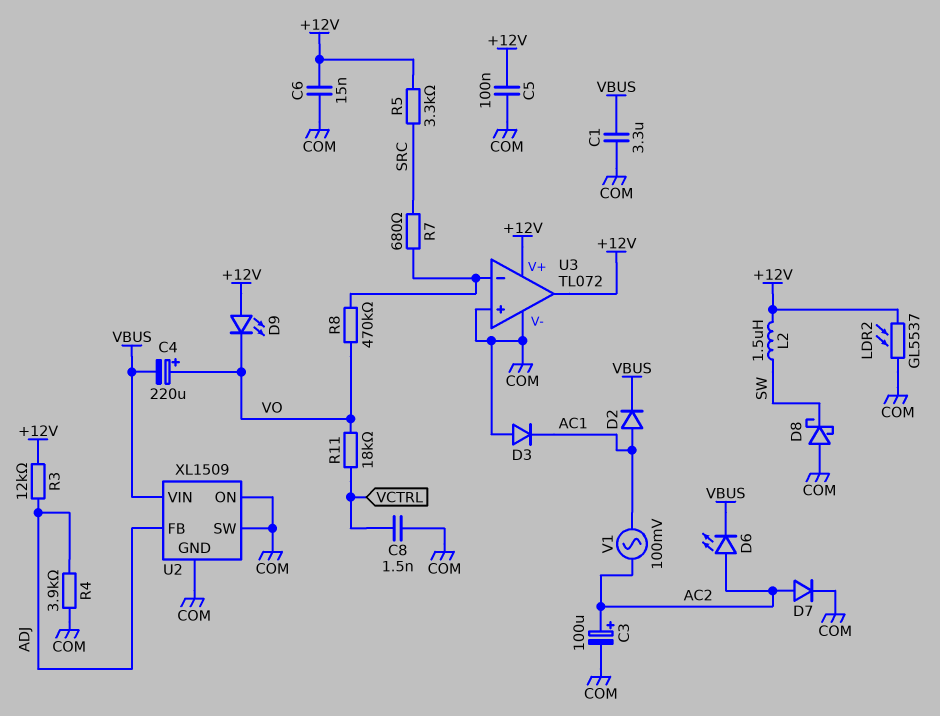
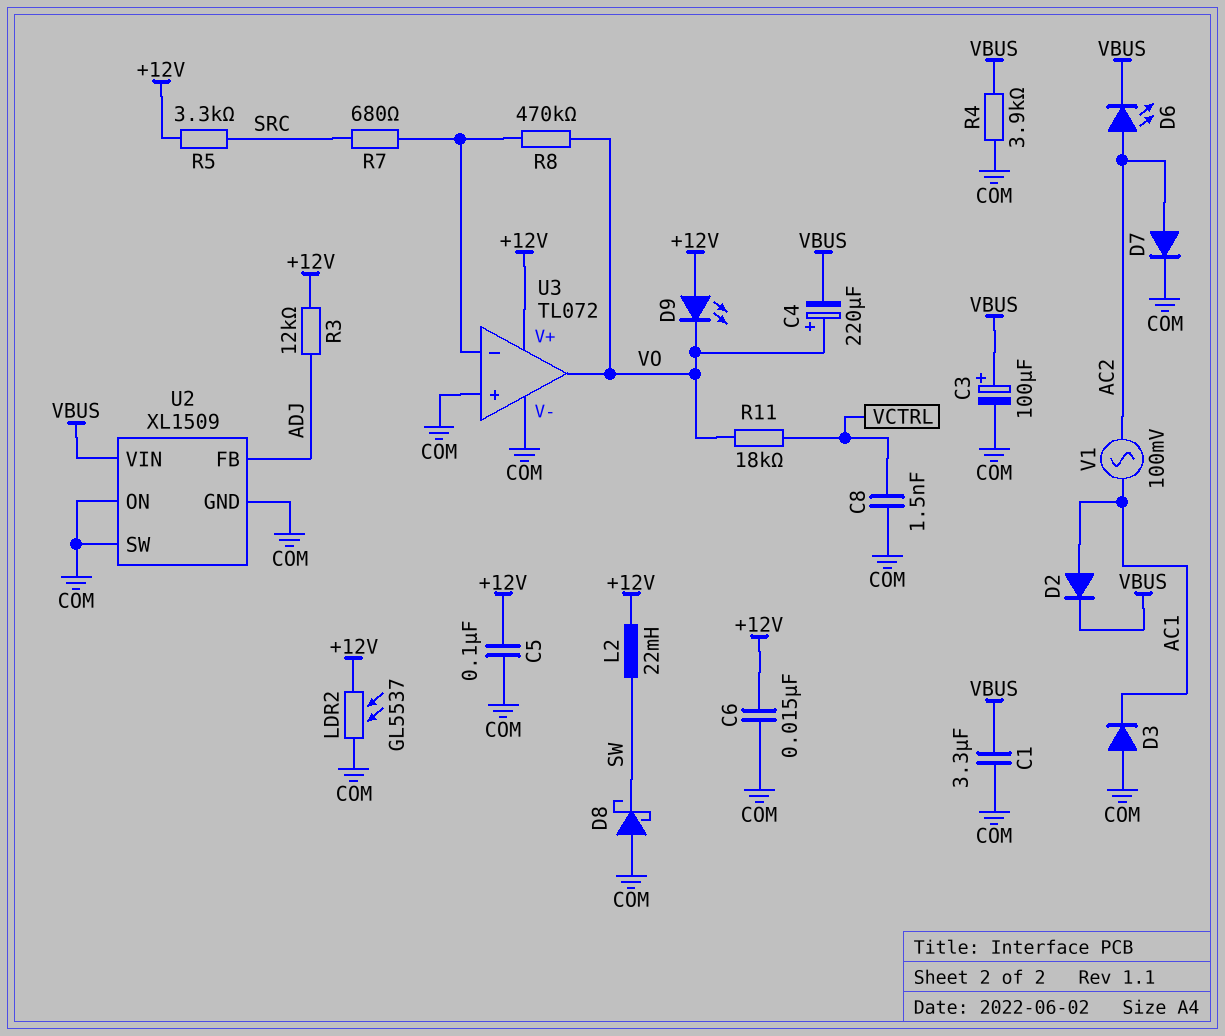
C3: 100uF (plus AC2, minus COM) -> 100uF (plus VBUS, minus COM)
L2: 1.5uH (+12V, SW) -> 22mH (+12V, SW)
R4: 3.9k (ADJ, COM) -> 3.9k (COM, VBUS)
U3 pin out: +12V -> VO

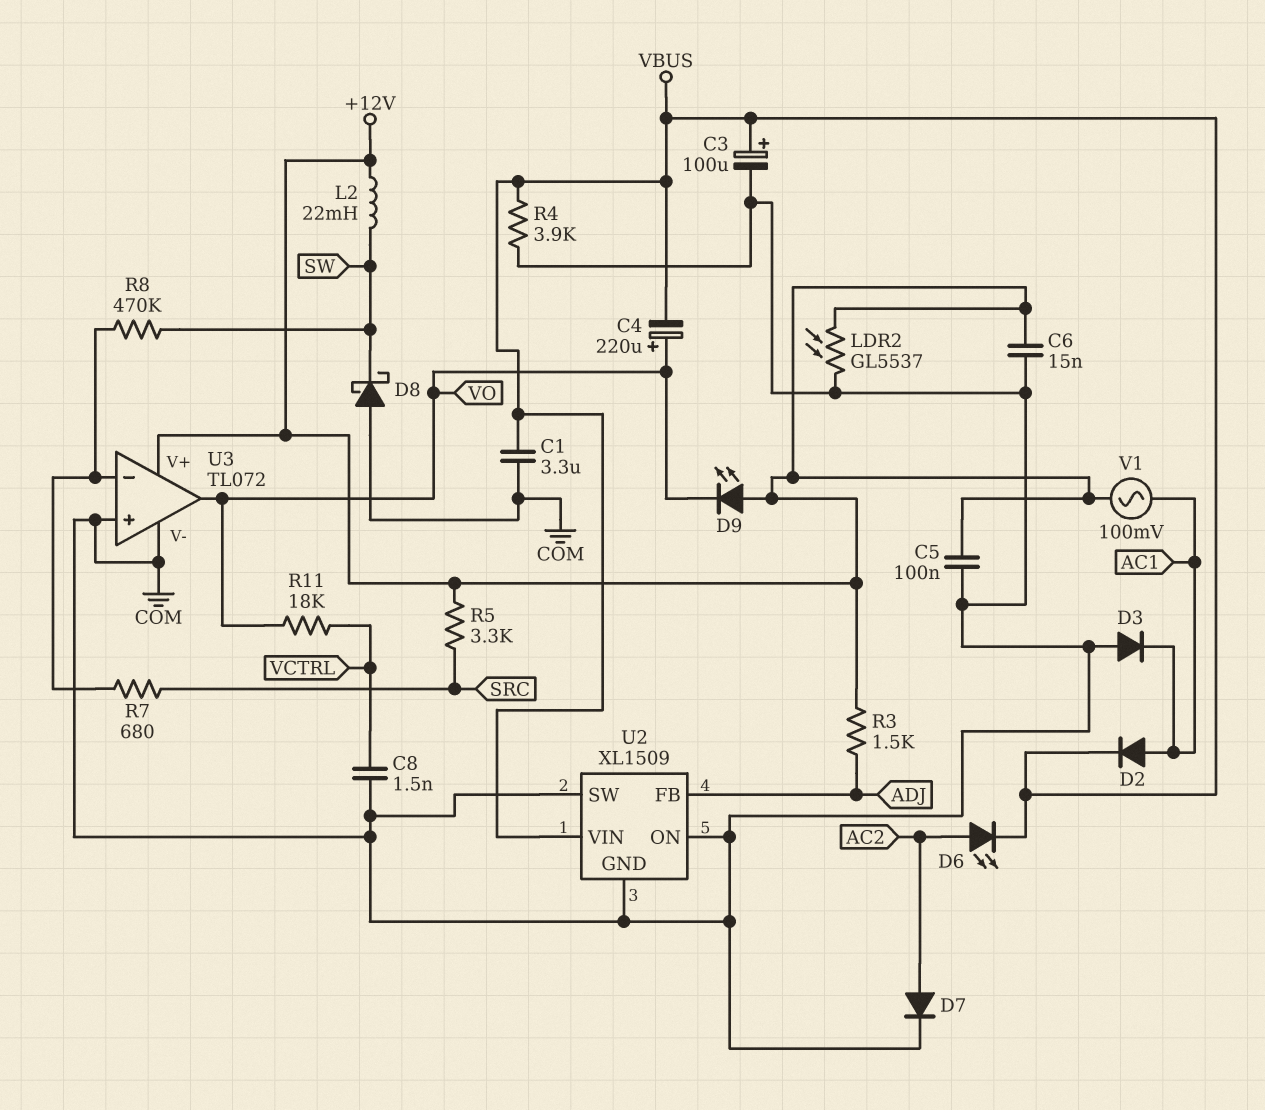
R3: 12k (+12V, ADJ) -> 1.5k (+12V, ADJ)
R8: 470k (U3/in-, VO) -> 470k (SW, U3/in-)
V1: AC 100mV (AC1, AC2) -> AC 100mV (+12V, AC1)

